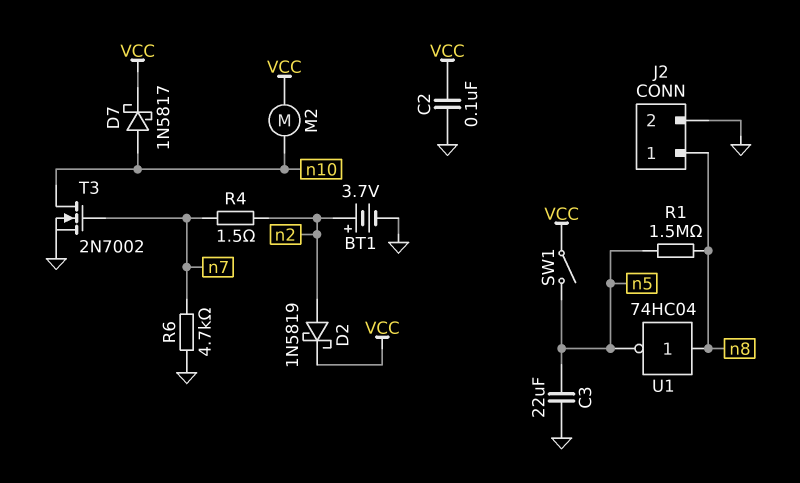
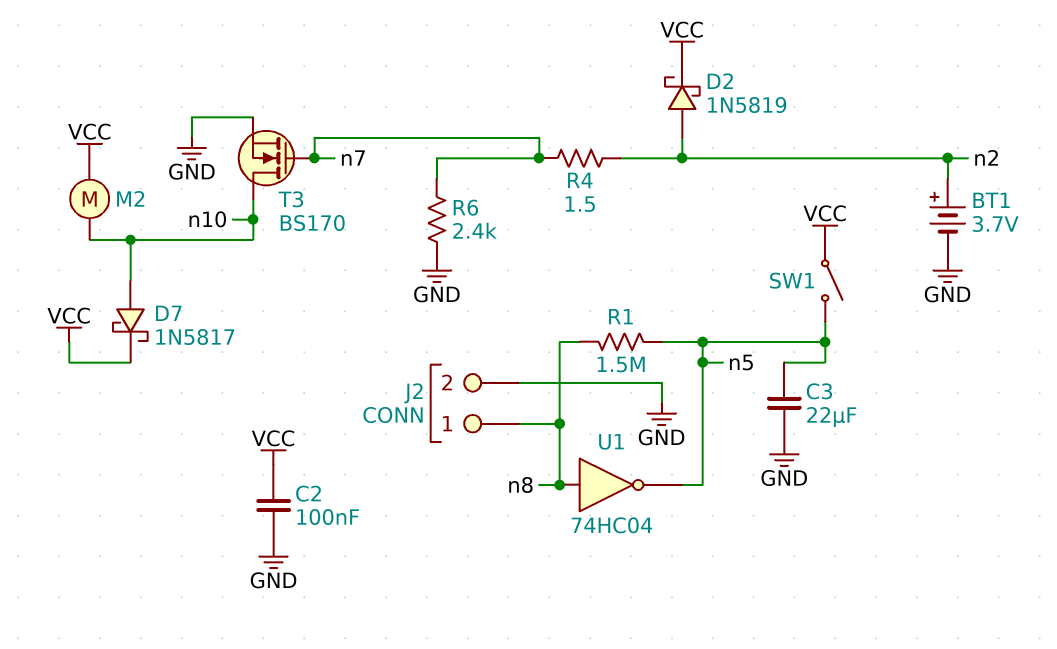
R6: 4.7k (GND, n7) -> 2.4k (GND, n7)
T3: NMOS 2N7002 (G n7, D n10, S GND) -> NMOS BS170 (G n7, D n10, S GND)

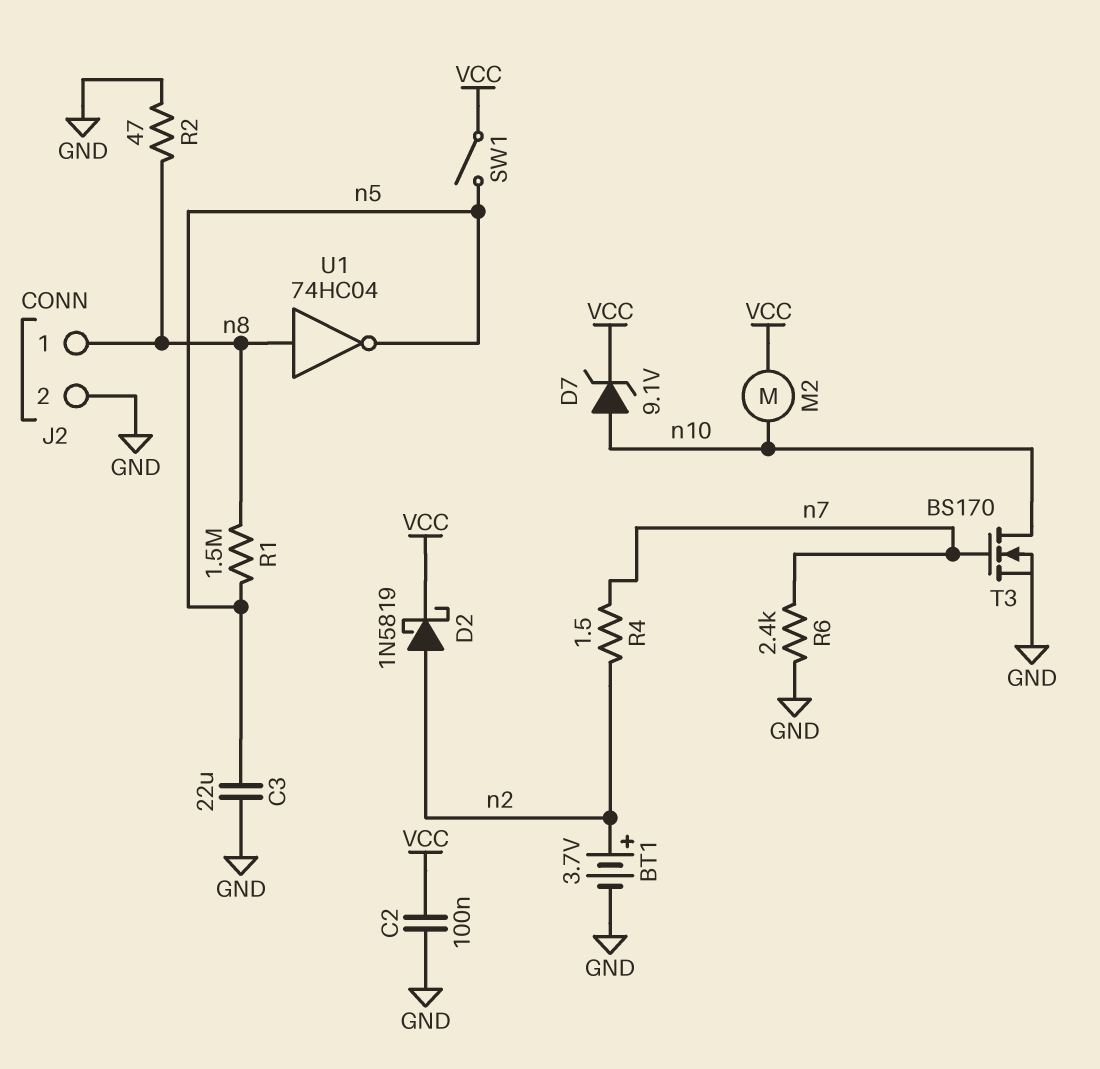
D7: schottky 1N5817 (A n10, K VCC) -> zener 9.1V (A n10, K VCC)
R2: none -> 47 (GND, n8)

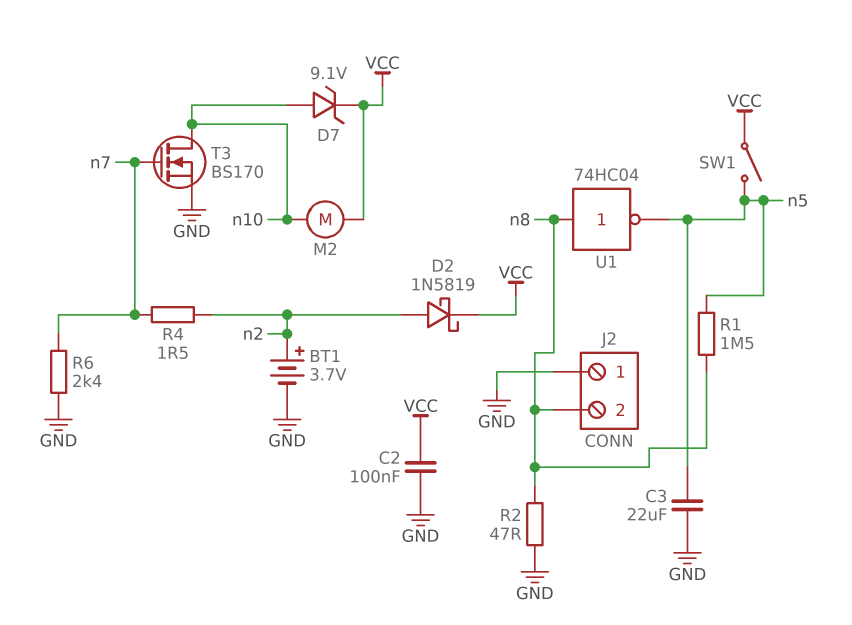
J2 pin 1: n8 -> GND
J2 pin 2: GND -> n8

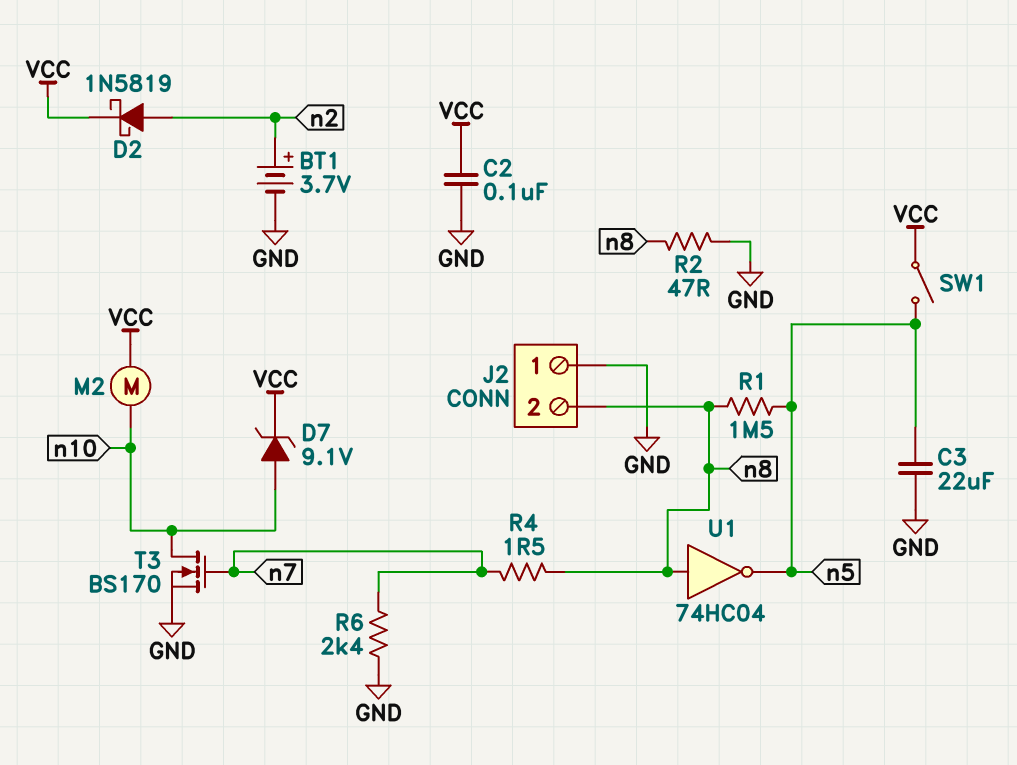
R4: 1.5 (n2, n7) -> 1.5 (n7, n8)

